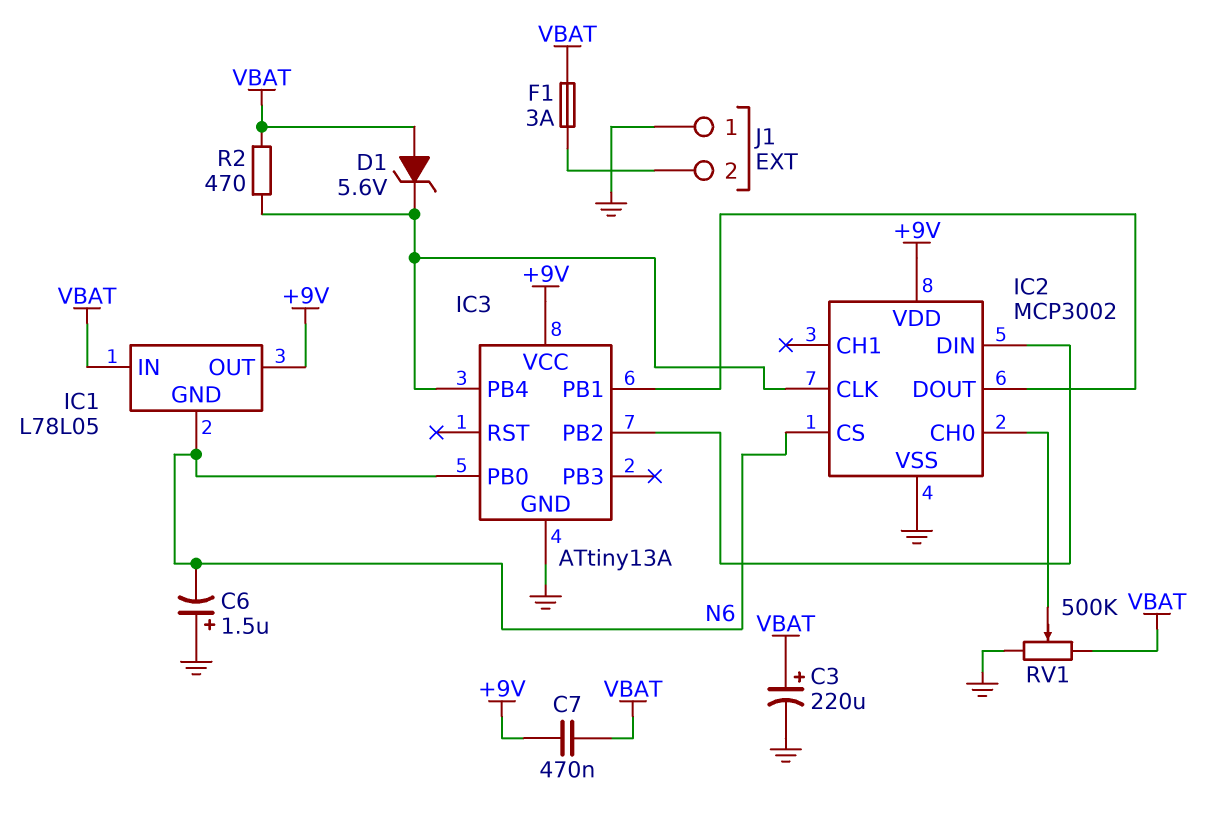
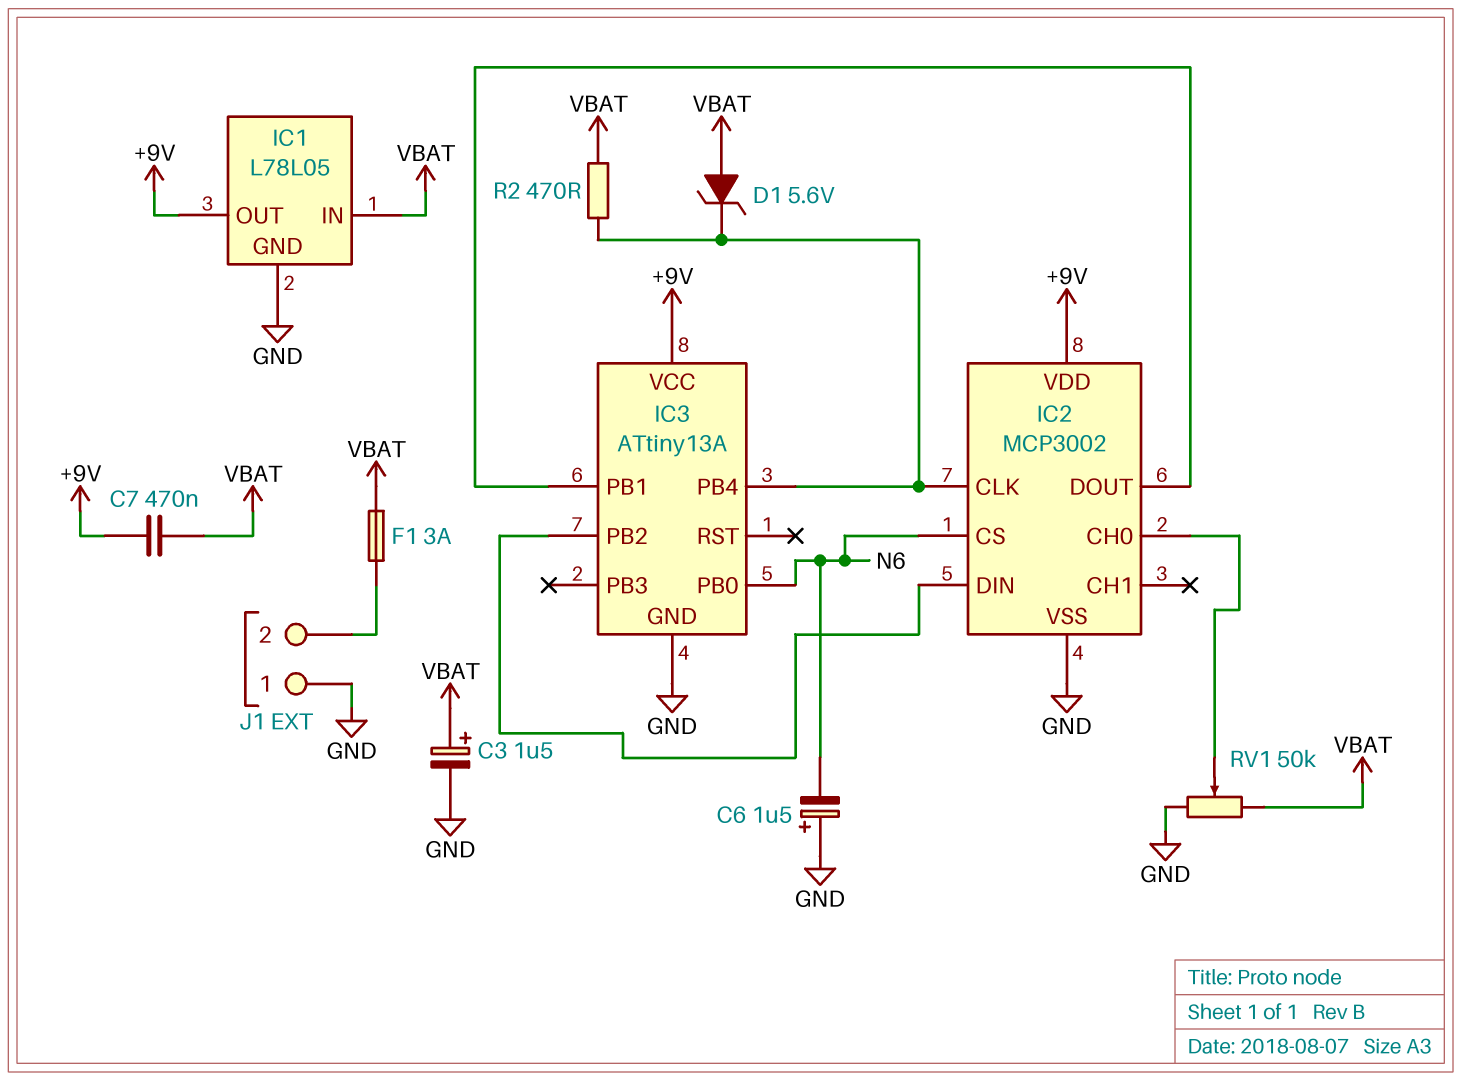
C3: 220uF (plus VBAT, minus GND) -> 1.5uF (plus VBAT, minus GND)
IC1 pin GND: N6 -> GND
RV1: 500k (GND, VBAT, wiper IC2/CH0) -> 50k (GND, VBAT, wiper IC2/CH0)

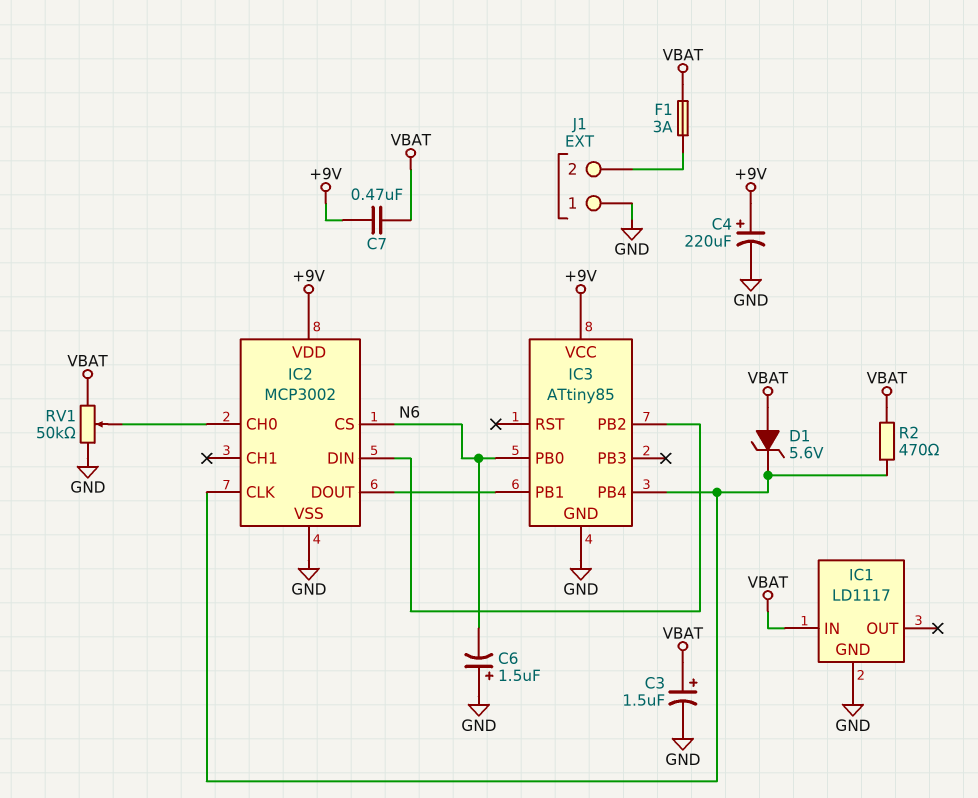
C4: none -> 220uF (plus +9V, minus GND)
IC1: L78L05 -> LD1117
IC1 pin OUT: +9V -> none
IC3: ATtiny13A -> ATtiny85

